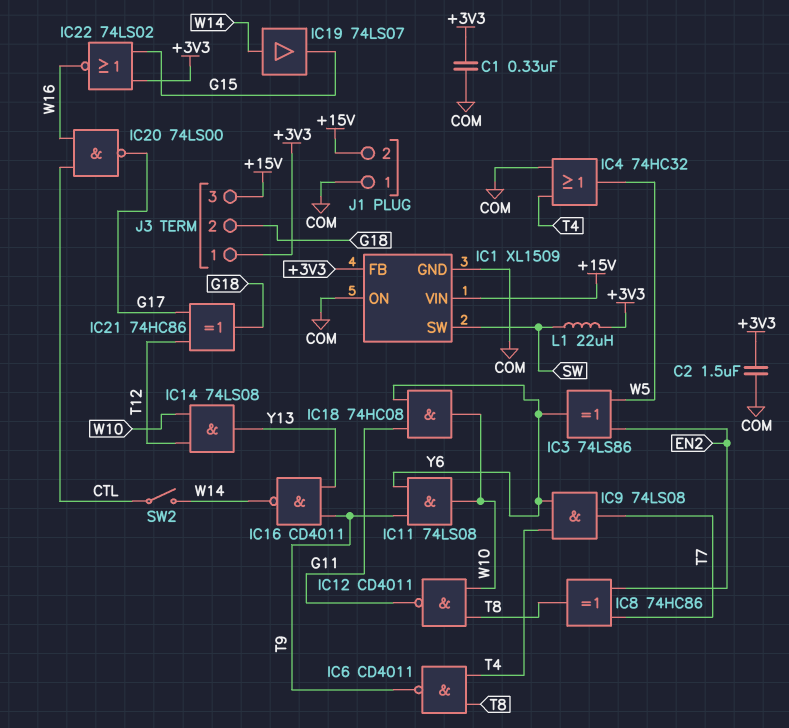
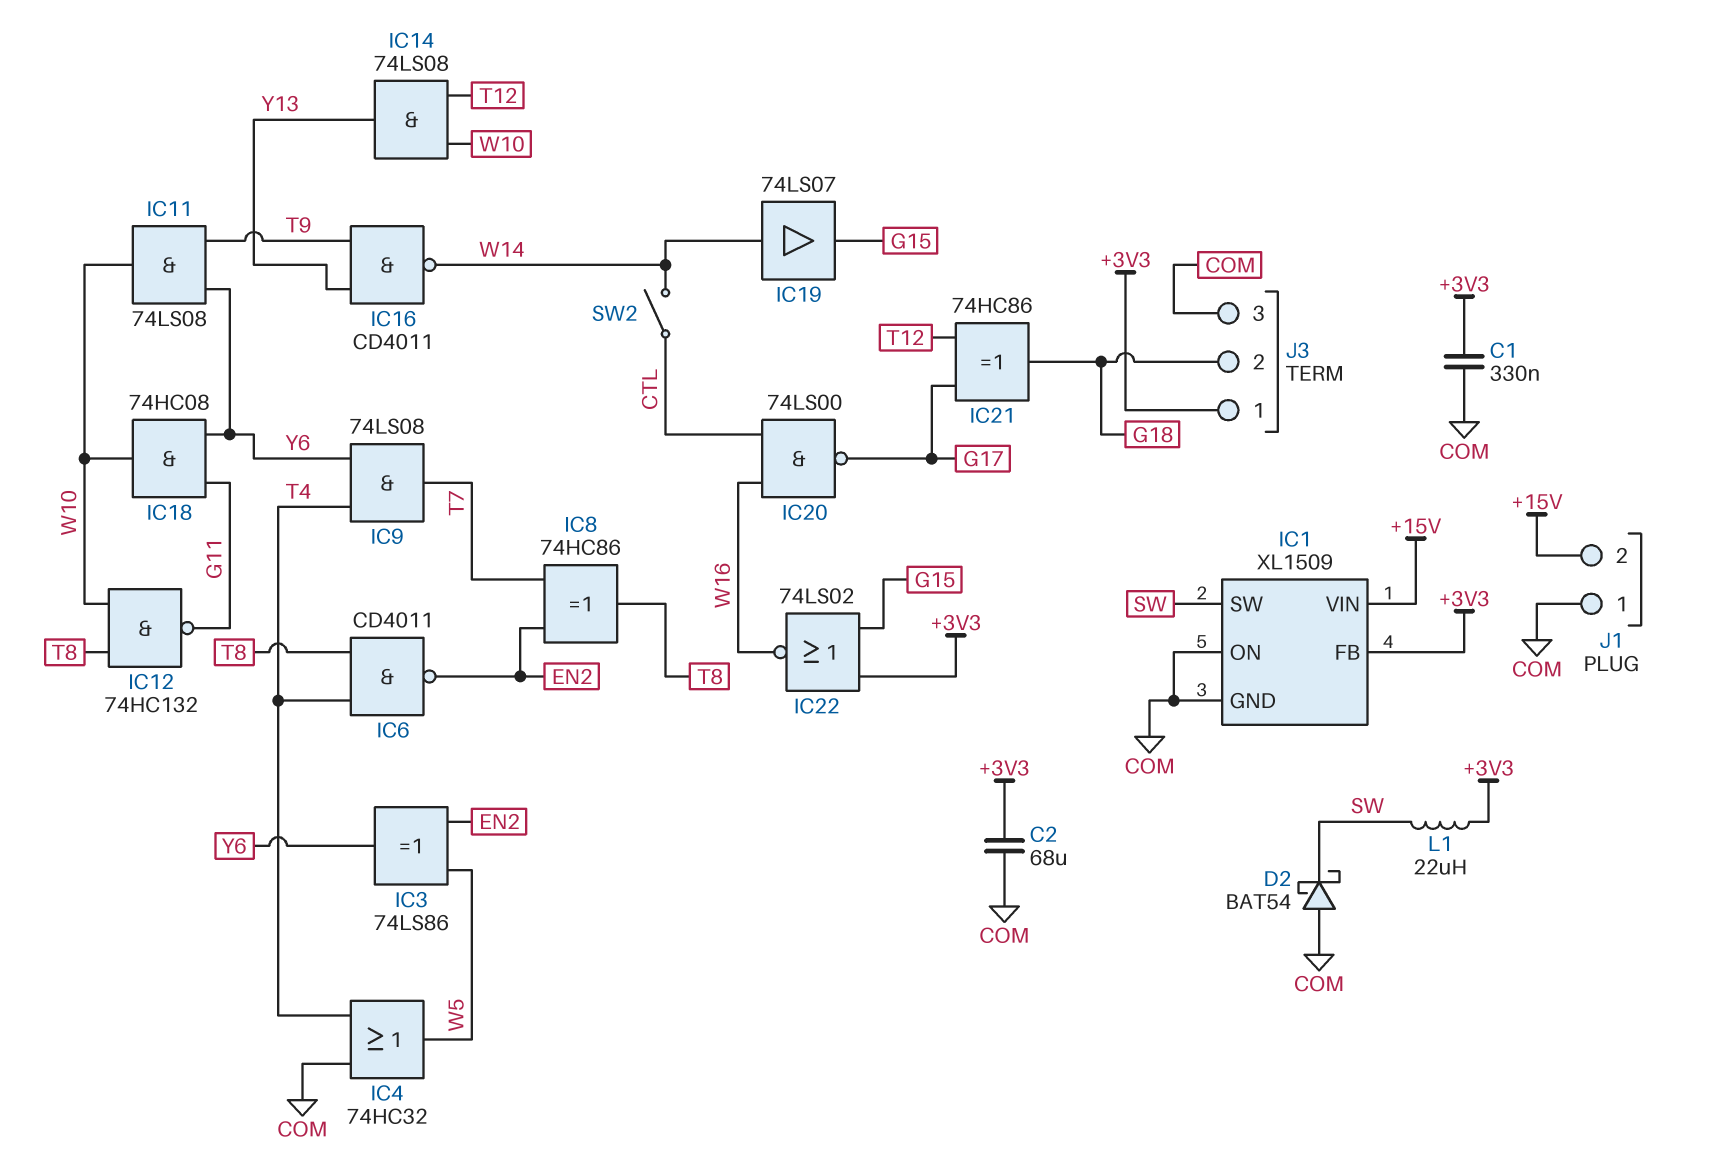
C2: 1.5uF (+3V3, COM) -> 68uF (+3V3, COM)
D2: none -> schottky BAT54 (A COM, K SW)
IC6: NAND CD4011 (in T4, in T8, out T9) -> NAND CD4011 (in T4, in T8, out EN2)
IC12: NAND CD4011 (in T8, in W10, out G11) -> NAND 74HC132 (in T8, in W10, out G11)
J3 pin 3: +15V -> COM

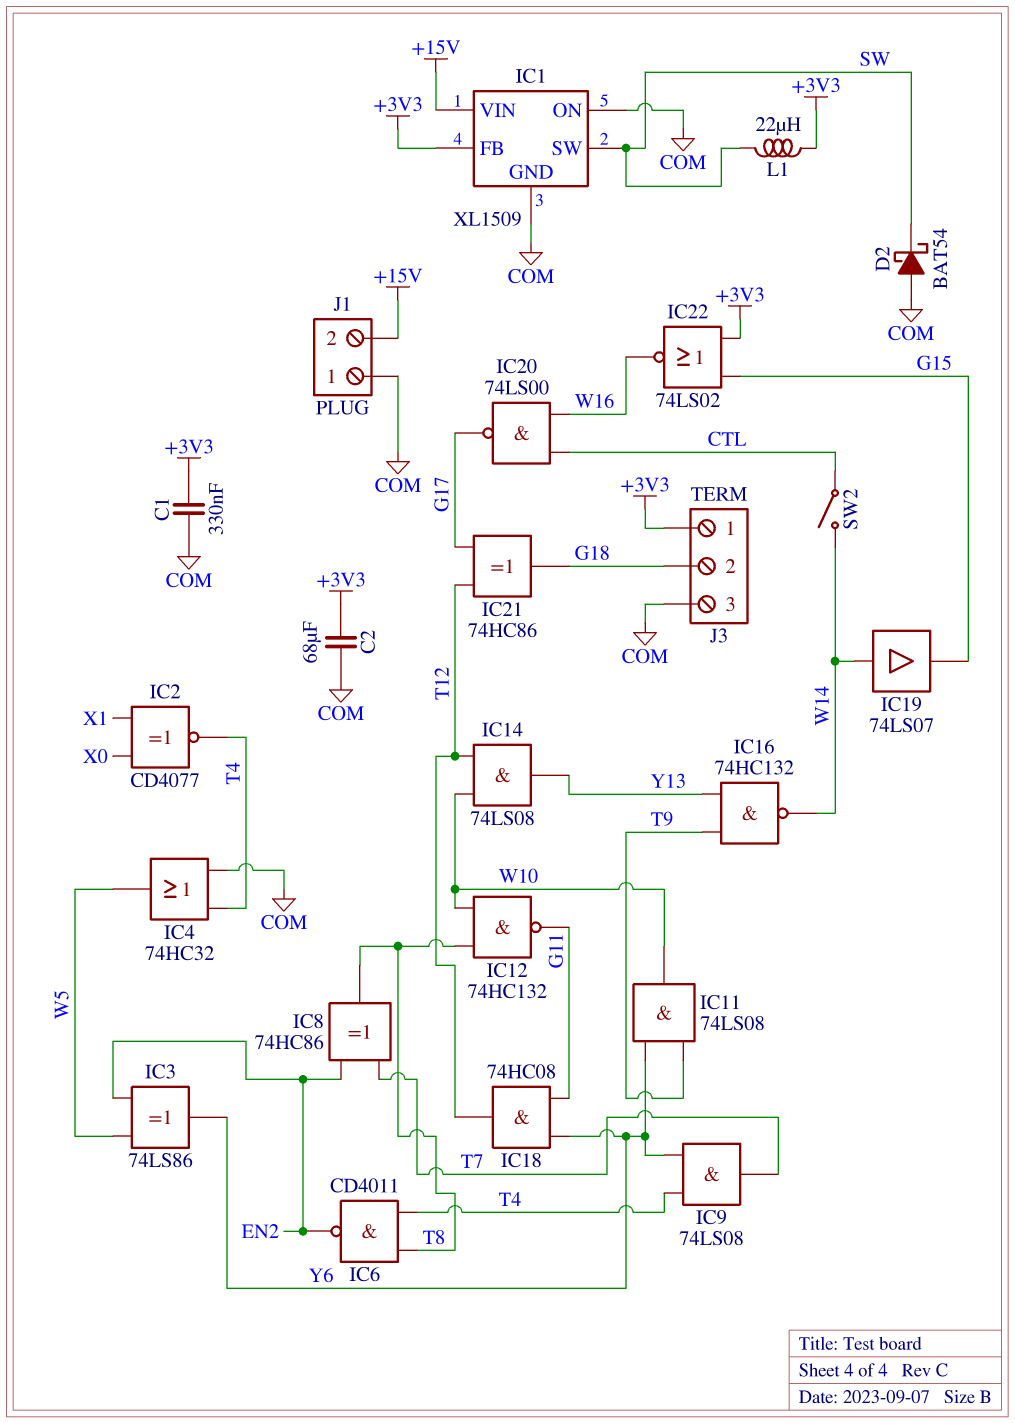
IC2: none -> XNOR CD4077 (in X0, in X1, out T4)
IC16: NAND CD4011 (in T9, in Y13, out W14) -> NAND 74HC132 (in T9, in Y13, out W14)
IC18: AND 74HC08 (in G11, in Y6, out W10) -> AND 74HC08 (in G11, in Y6, out T12)

